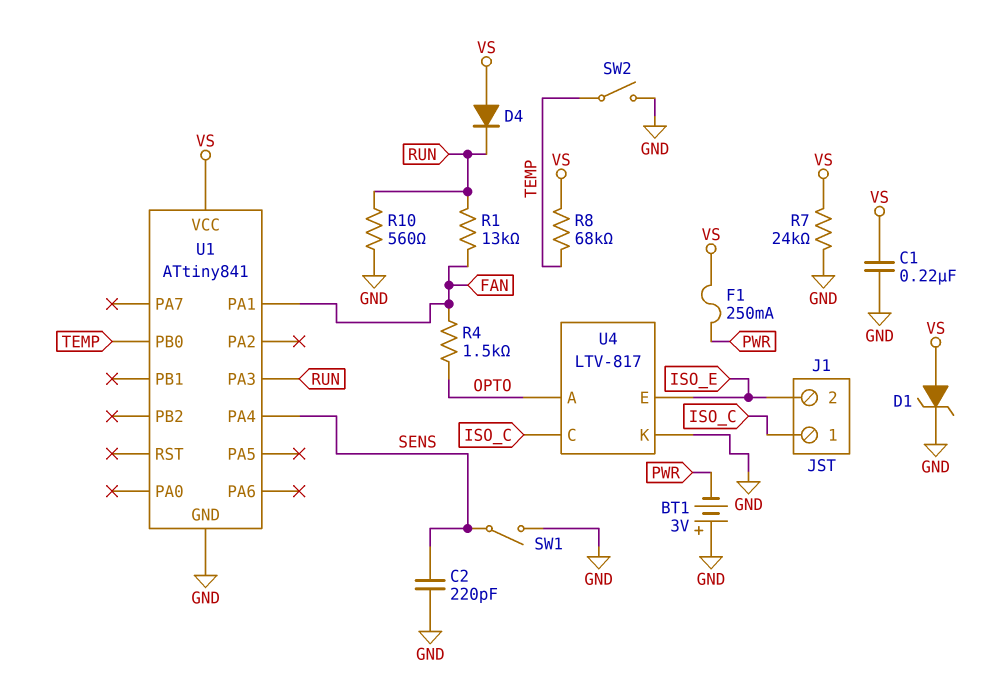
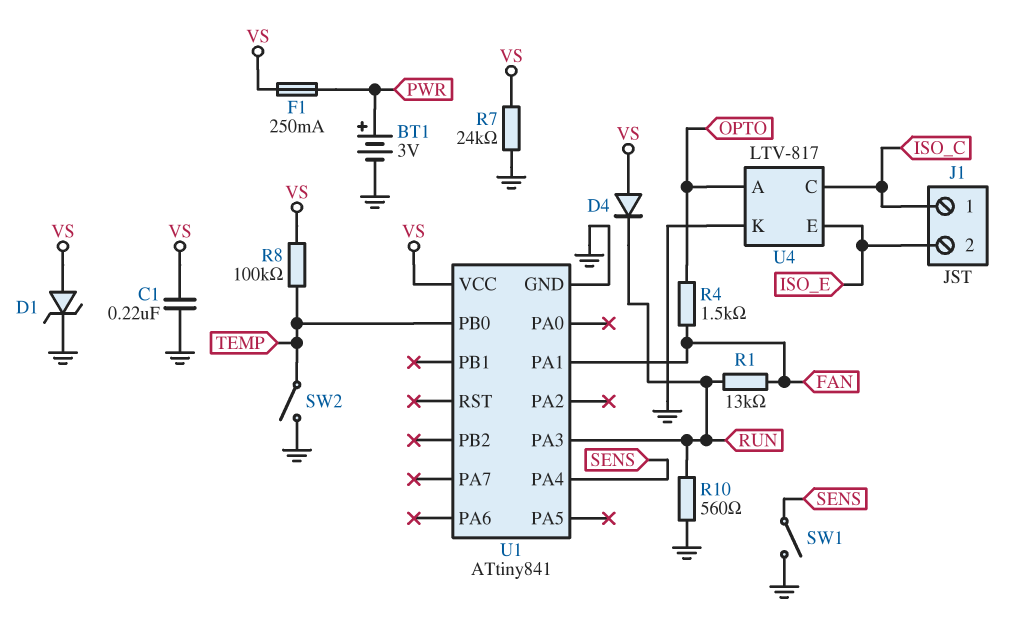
BT1: 3V (plus GND, minus PWR) -> 3V (plus PWR, minus GND)
C2: 220pF (GND, SENS) -> none
R8: 68k (TEMP, VS) -> 100k (TEMP, VS)

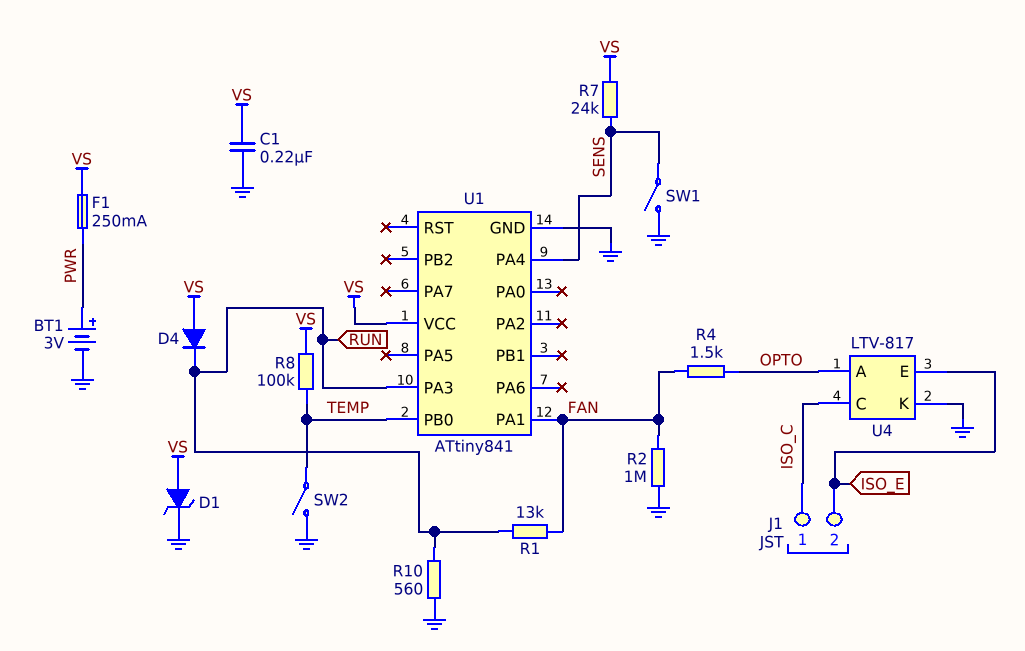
R2: none -> 1M (FAN, GND)
R7: 24k (GND, VS) -> 24k (SENS, VS)

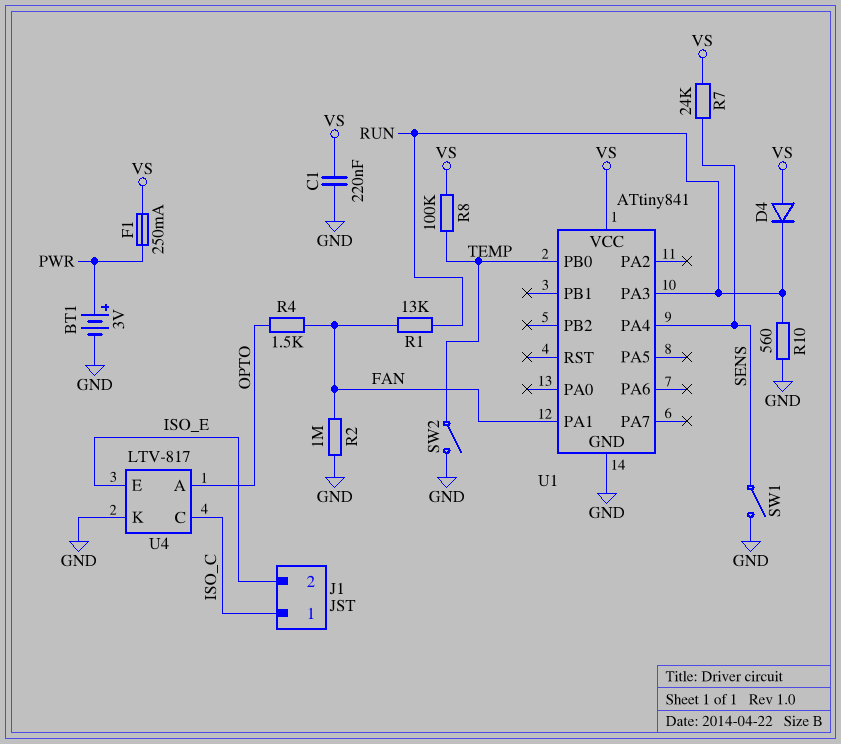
D1: zener (A VS, K GND) -> none

